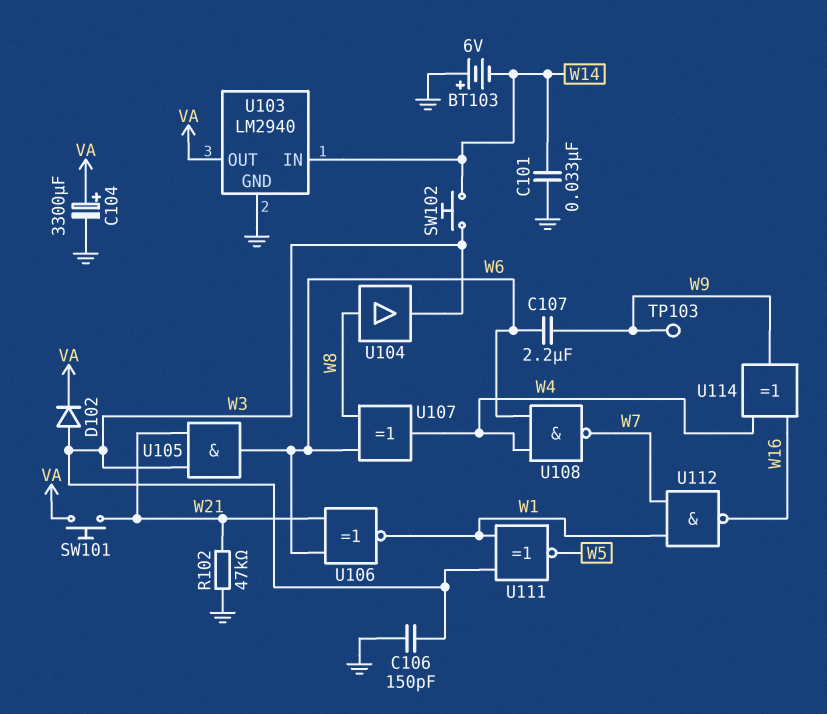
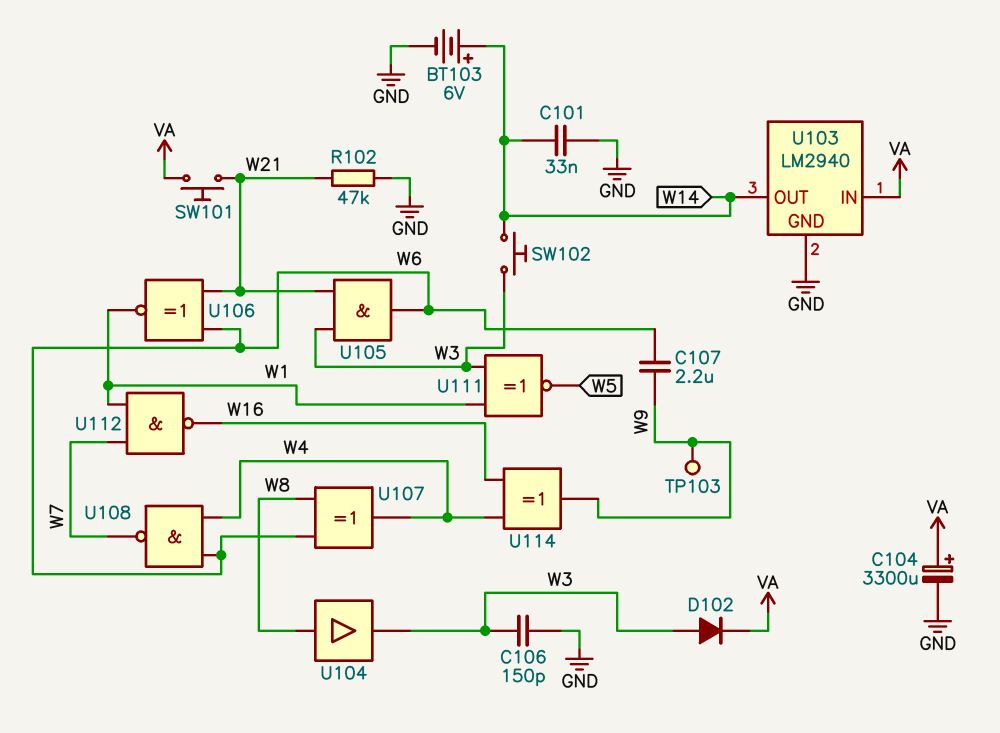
BT103: 6V (plus GND, minus W14) -> 6V (plus W14, minus GND)
U103 pin IN: W14 -> VA
U103 pin OUT: VA -> W14

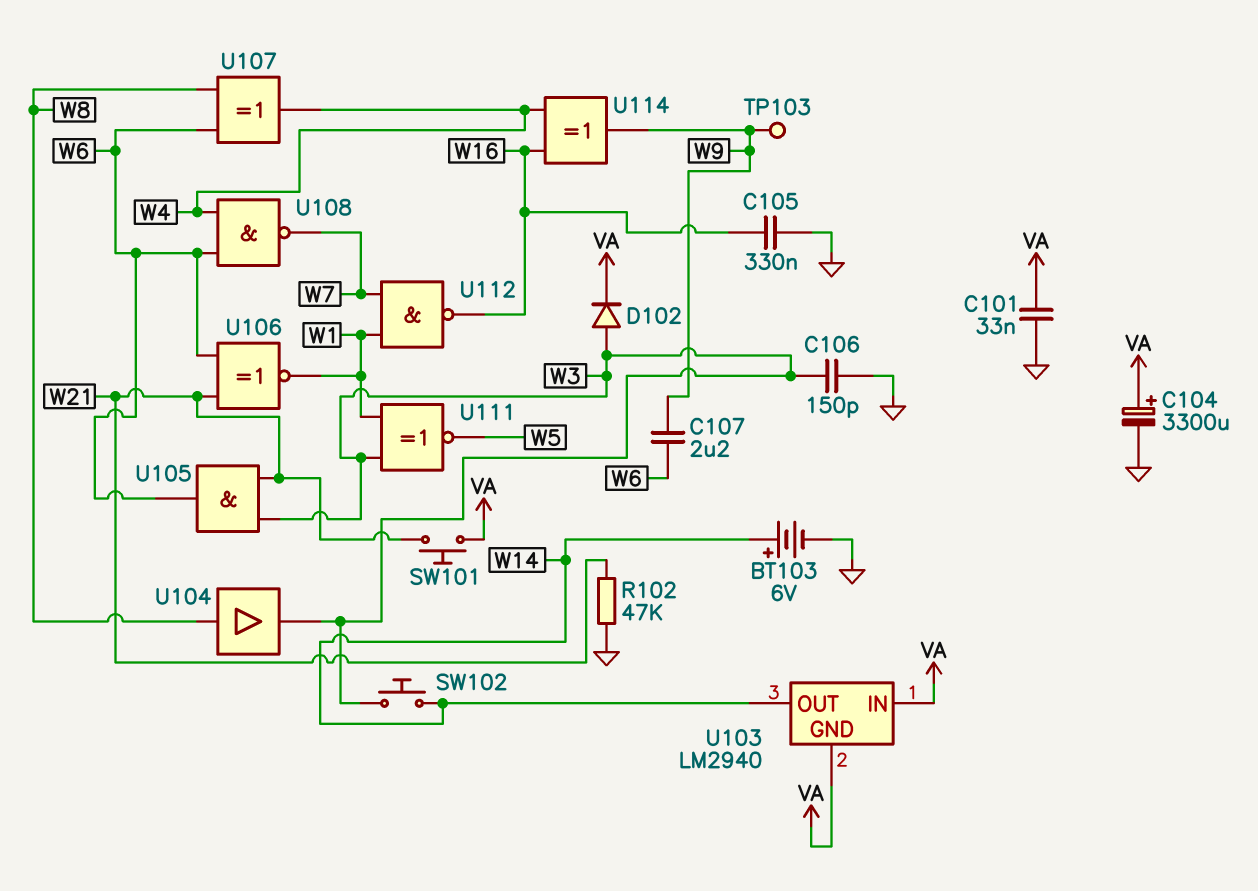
C101: 33nF (GND, W14) -> 33nF (GND, VA)
C105: none -> 330nF (GND, W16)
U103 pin GND: GND -> VA

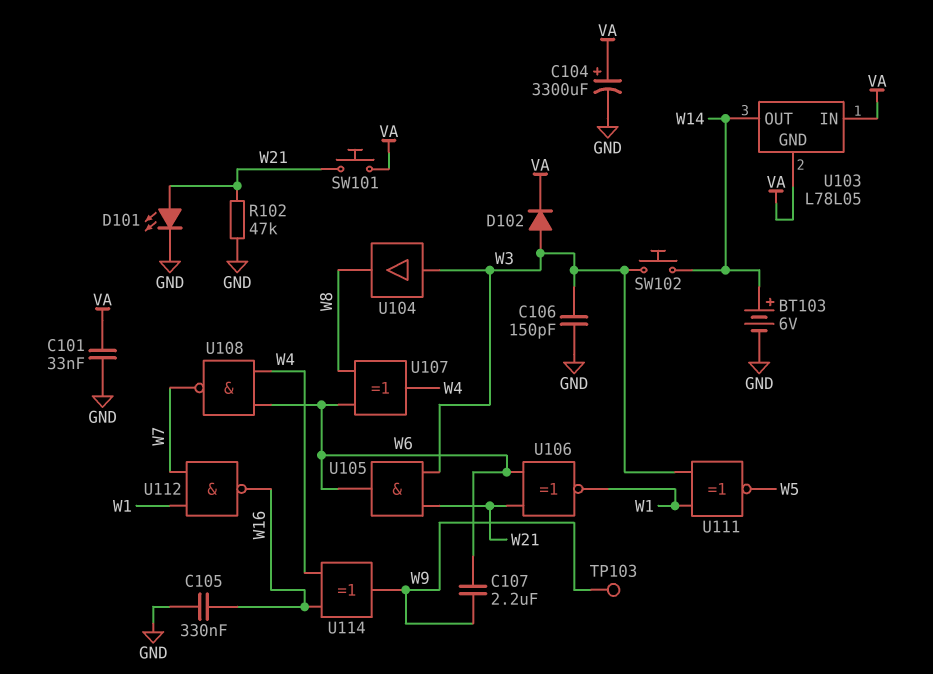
D101: none -> LED (A W21, K GND)
U103: LM2940 -> L78L05
U104: buffer (in W8, out W3) -> buffer (in W3, out W8)

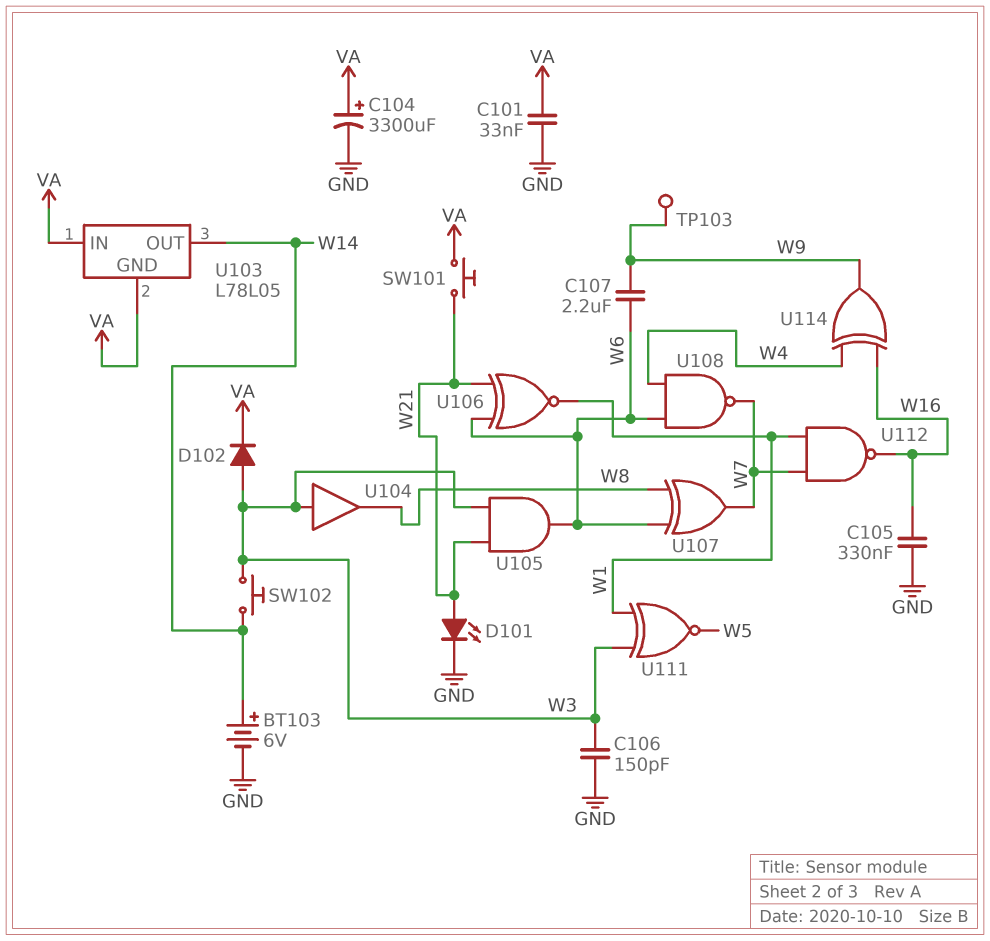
R102: 47k (GND, W21) -> none
U107: XOR (in W6, in W8, out W4) -> XOR (in W6, in W8, out W7)

